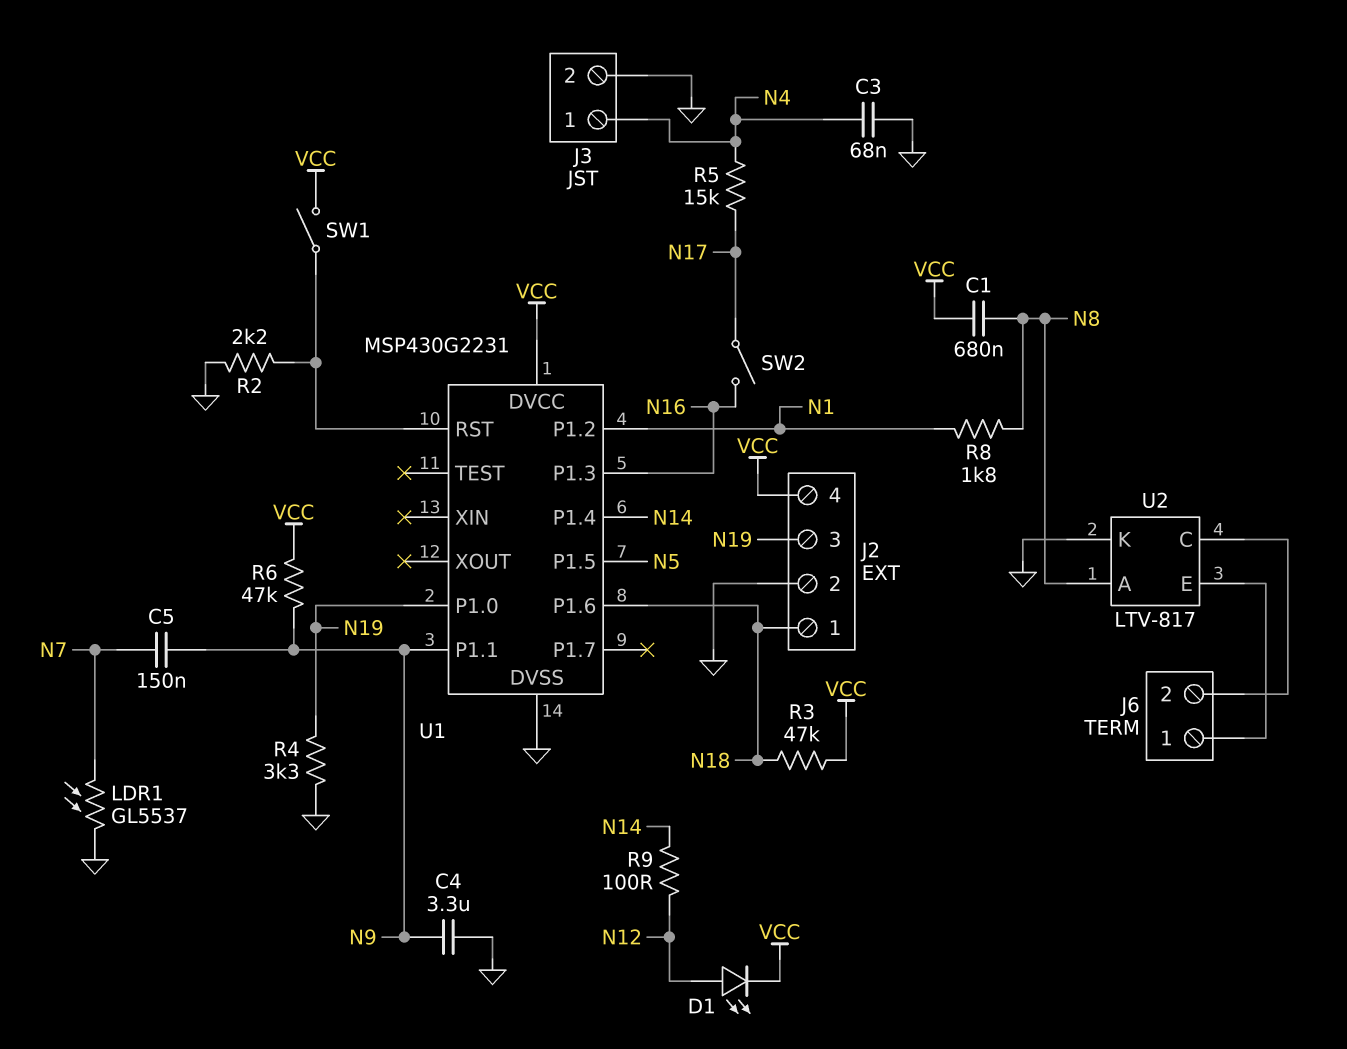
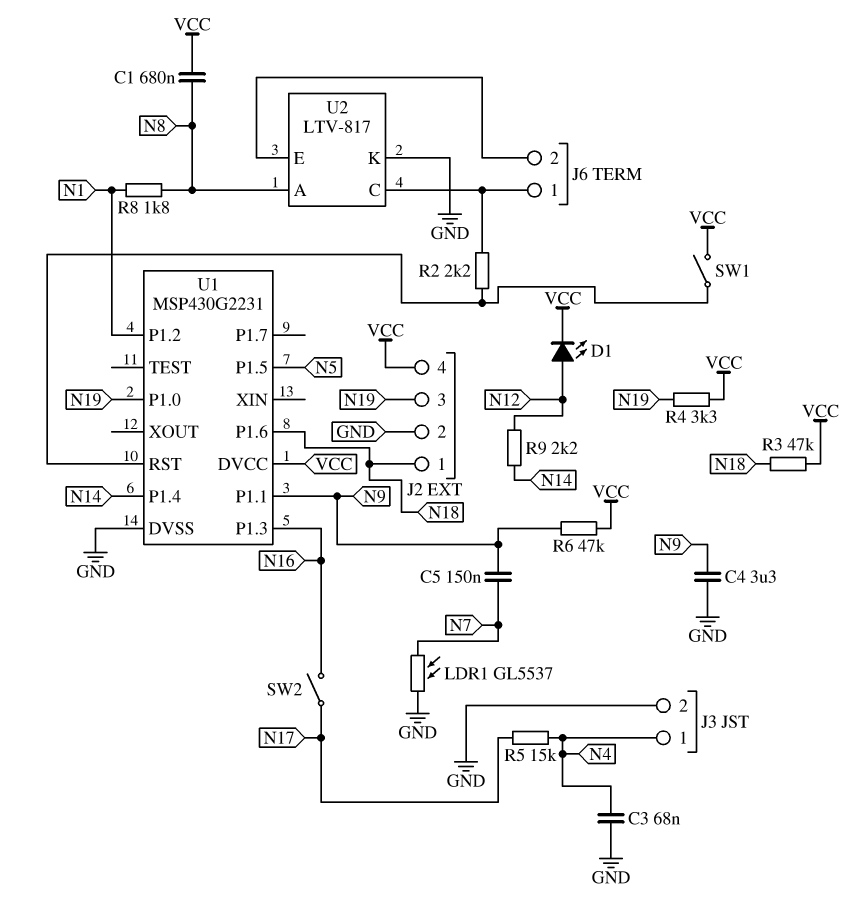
R2: 2.2k (GND, U1/RST) -> 2.2k (J6/1, U1/RST)
R4: 3.3k (GND, N19) -> 3.3k (N19, VCC)
R9: 100 (N12, N14) -> 2.2k (N12, N14)
U2 pin C: J6/2 -> J6/1
U2 pin E: J6/1 -> J6/2

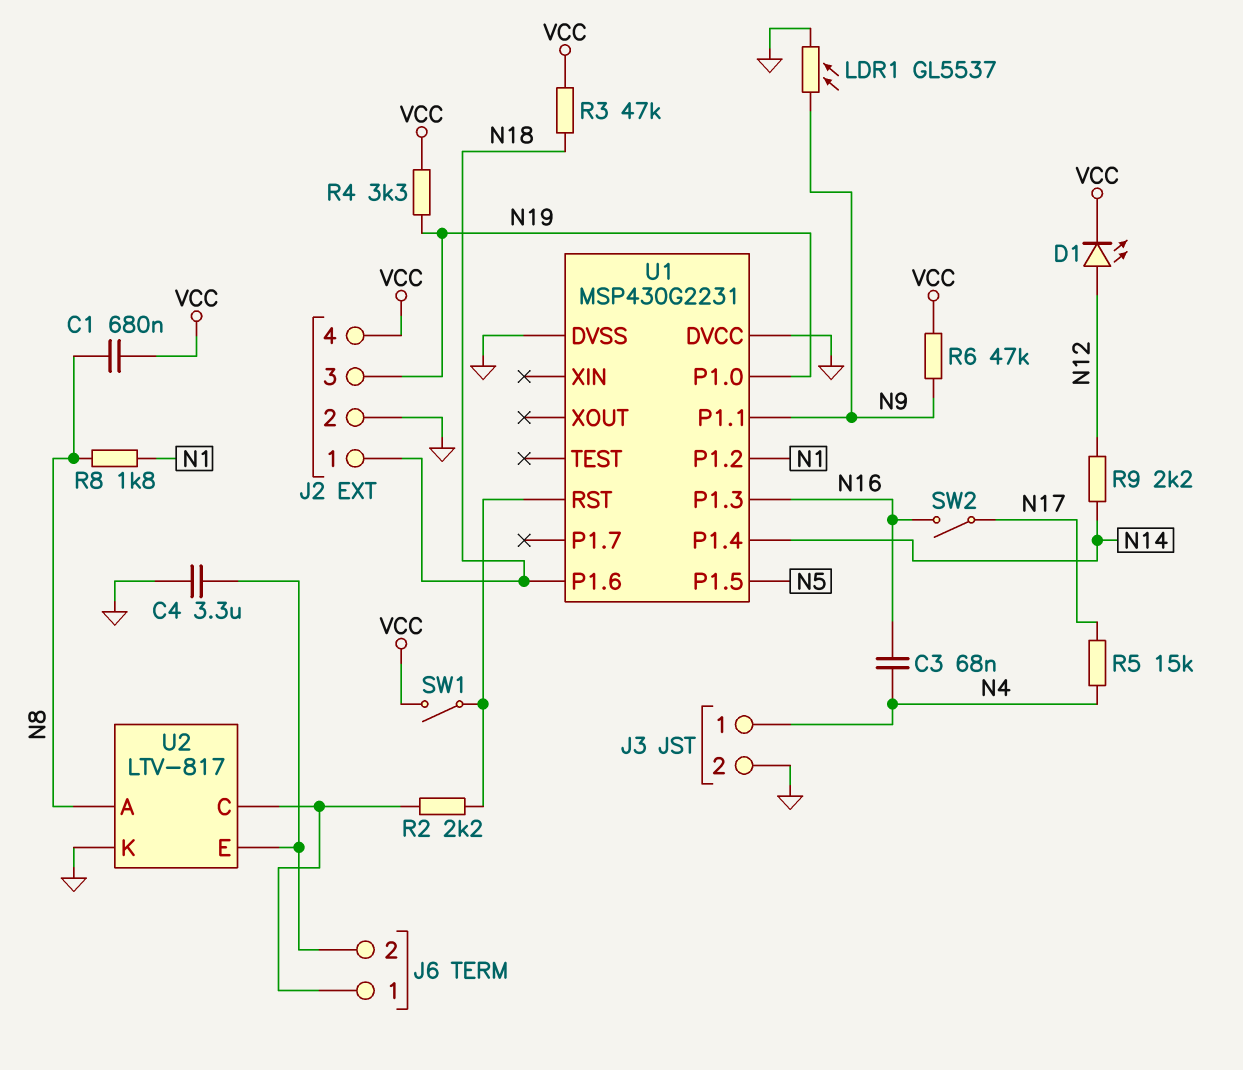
C3: 68nF (GND, N4) -> 68nF (N4, N16)
C4: 3.3uF (GND, N9) -> 3.3uF (GND, J6/2)
C5: 150nF (N7, N9) -> none
LDR1: GL5537 (GND, N7) -> GL5537 (GND, N9)
U1 pin DVCC: VCC -> GND

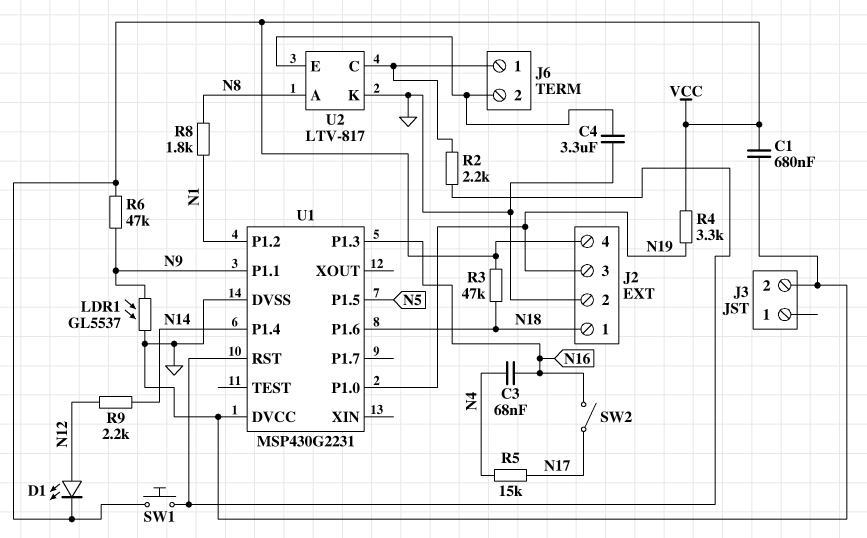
C1: 680nF (N8, VCC) -> 680nF (GND, VCC)
J3 pin 1: N4 -> none
SW1: switch (U1/RST, VCC) -> button (U1/RST, VCC)

